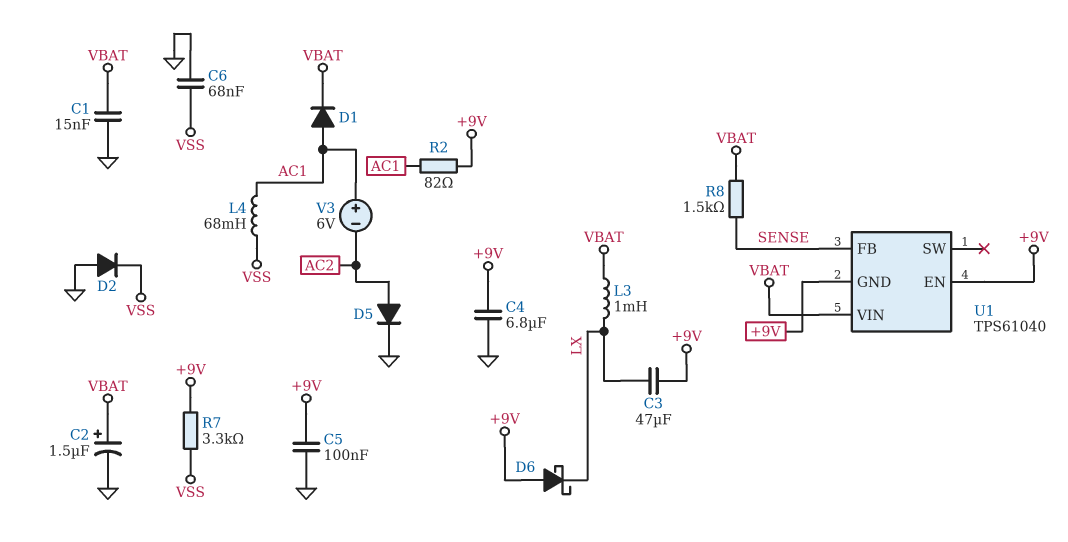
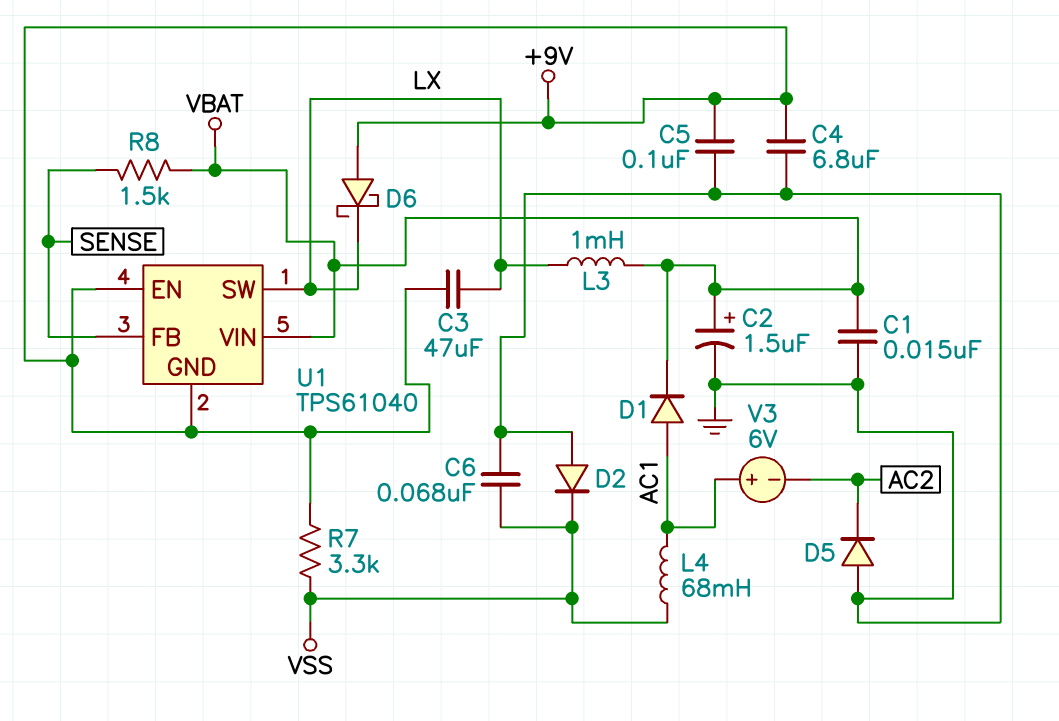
D5: diode (A AC2, K GND) -> diode (A GND, K AC2)
R2: 82 (+9V, AC1) -> none
U1 pin SW: none -> LX

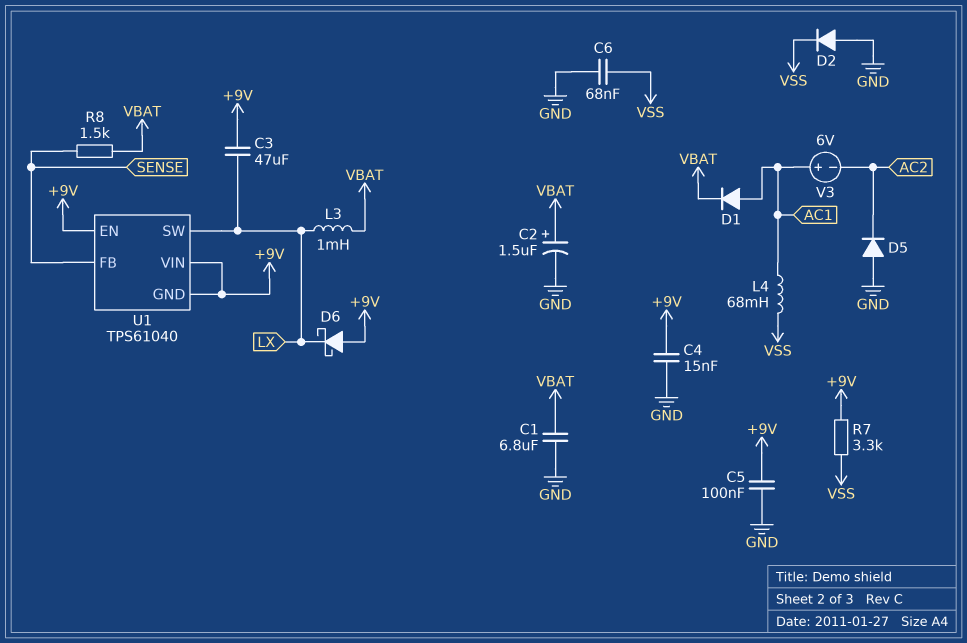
C1: 15nF (GND, VBAT) -> 6.8uF (GND, VBAT)
C4: 6.8uF (+9V, GND) -> 15nF (+9V, GND)
U1 pin VIN: VBAT -> +9V

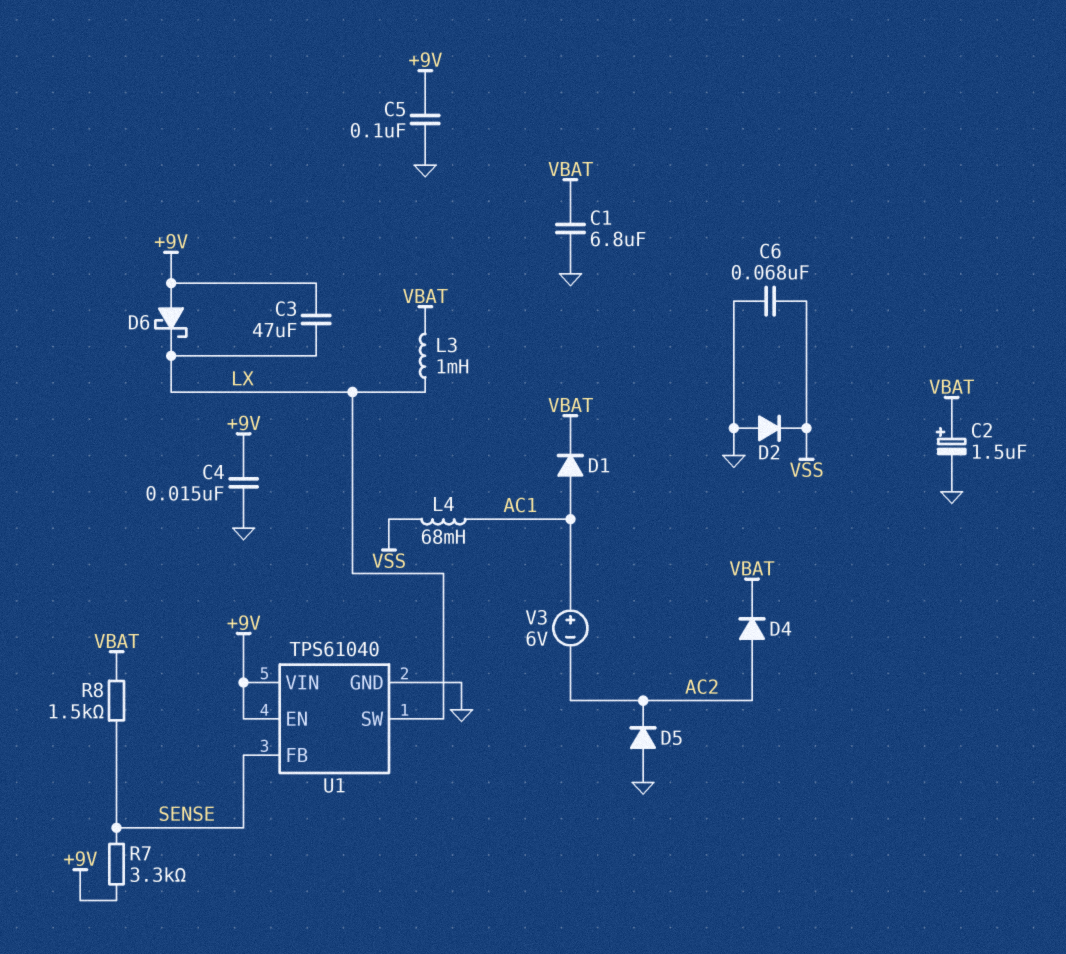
D4: none -> diode (A AC2, K VBAT)
R7: 3.3k (+9V, VSS) -> 3.3k (+9V, SENSE)
U1 pin GND: +9V -> GND

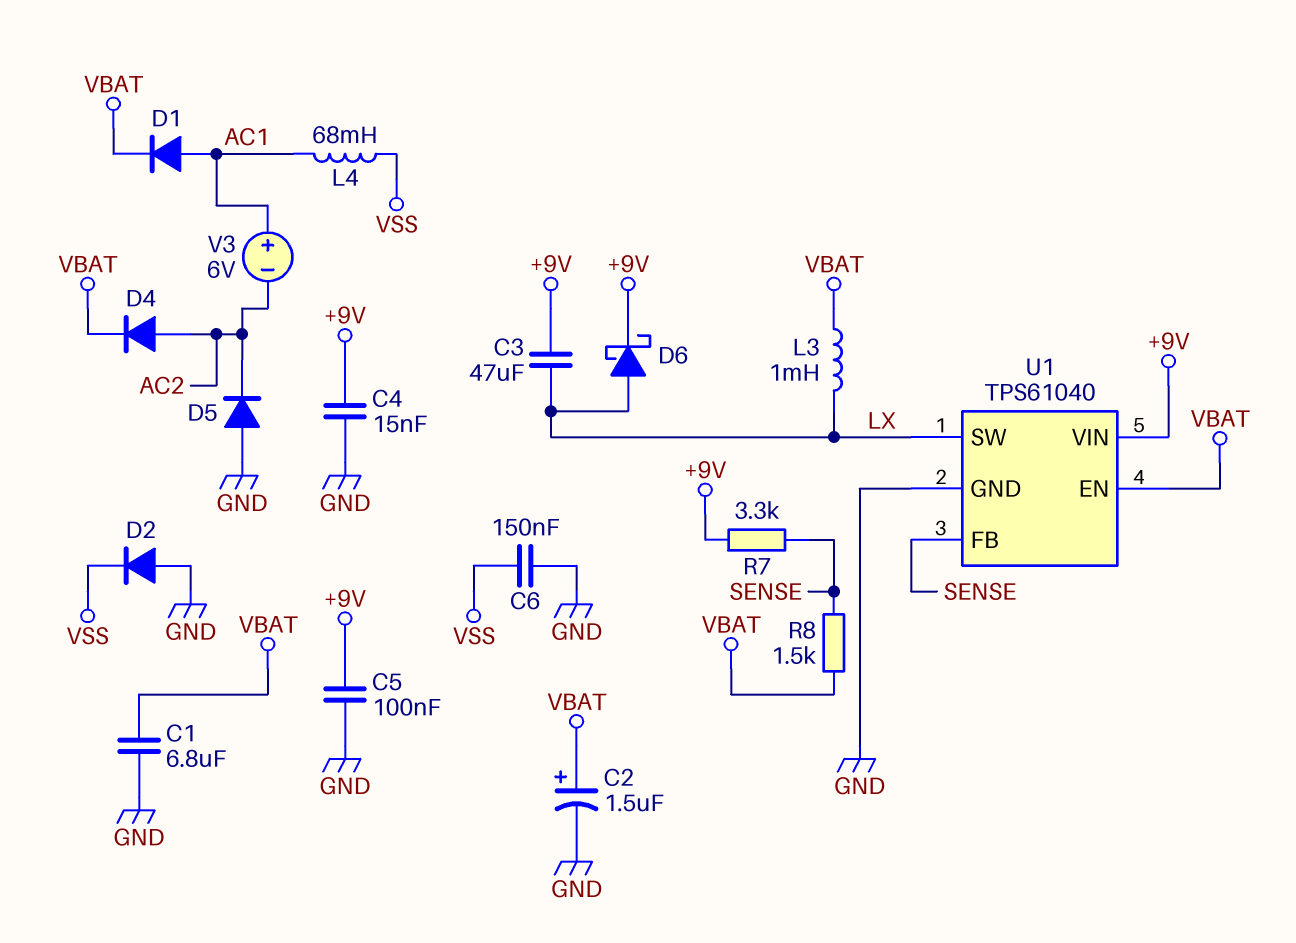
C6: 68nF (GND, VSS) -> 150nF (GND, VSS)
D6: schottky (A +9V, K LX) -> schottky (A LX, K +9V)
U1 pin EN: +9V -> VBAT

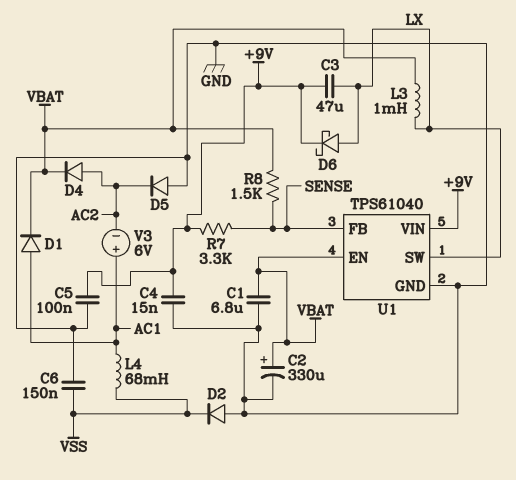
C2: 1.5uF (plus VBAT, minus GND) -> 330uF (plus VBAT, minus GND)

